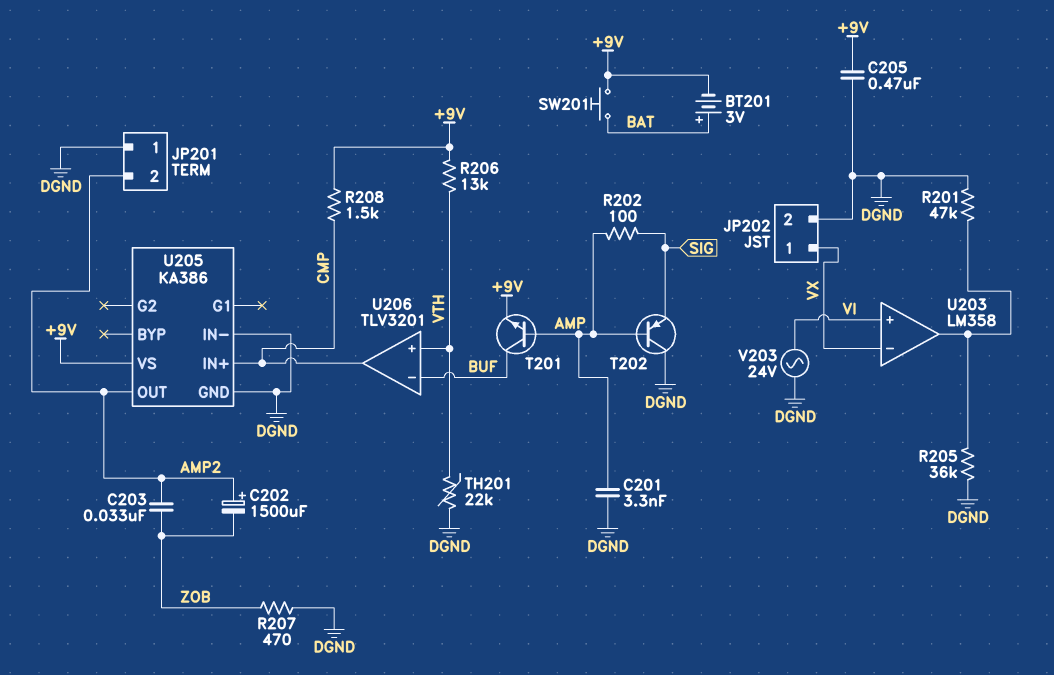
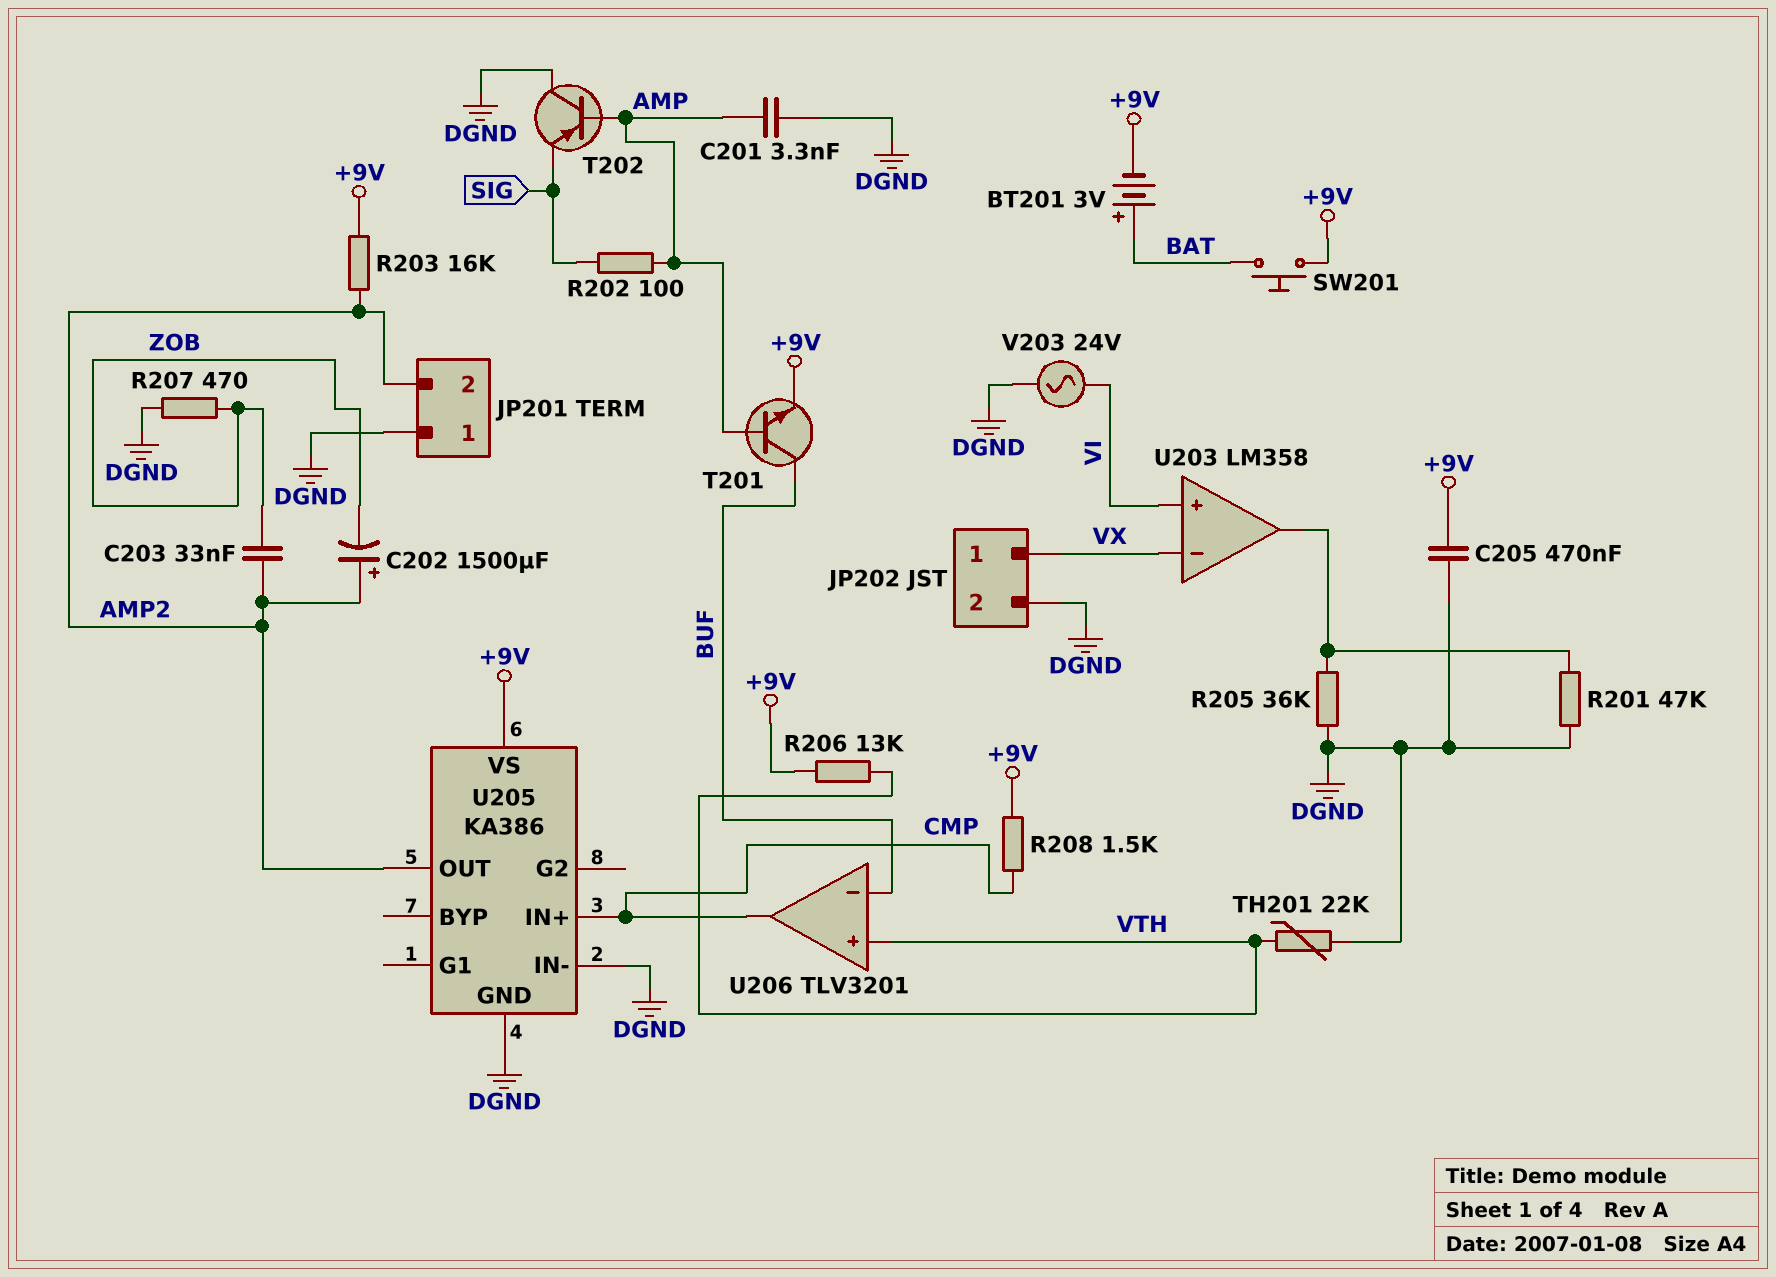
R203: none -> 16k (+9V, AMP2)

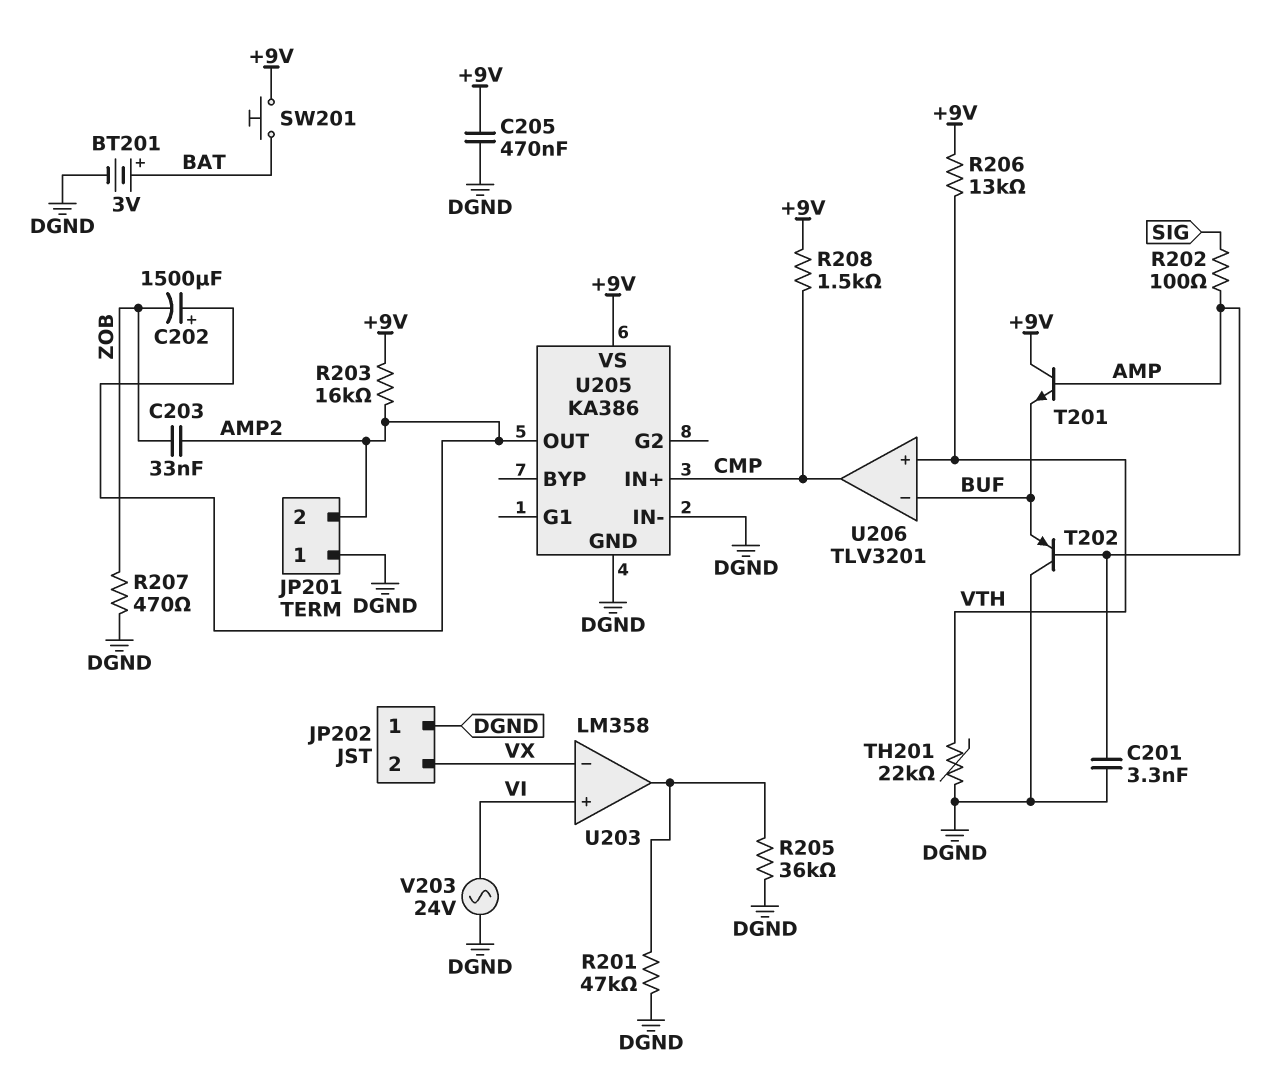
BT201: 3V (plus BAT, minus +9V) -> 3V (plus BAT, minus DGND)
JP202 pin 1: VX -> DGND
JP202 pin 2: DGND -> VX
T201: NPN (B AMP, C BUF, E +9V) -> NPN (B AMP, C +9V, E BUF)
T202: PNP (B AMP, C DGND, E SIG) -> PNP (B AMP, C DGND, E BUF)

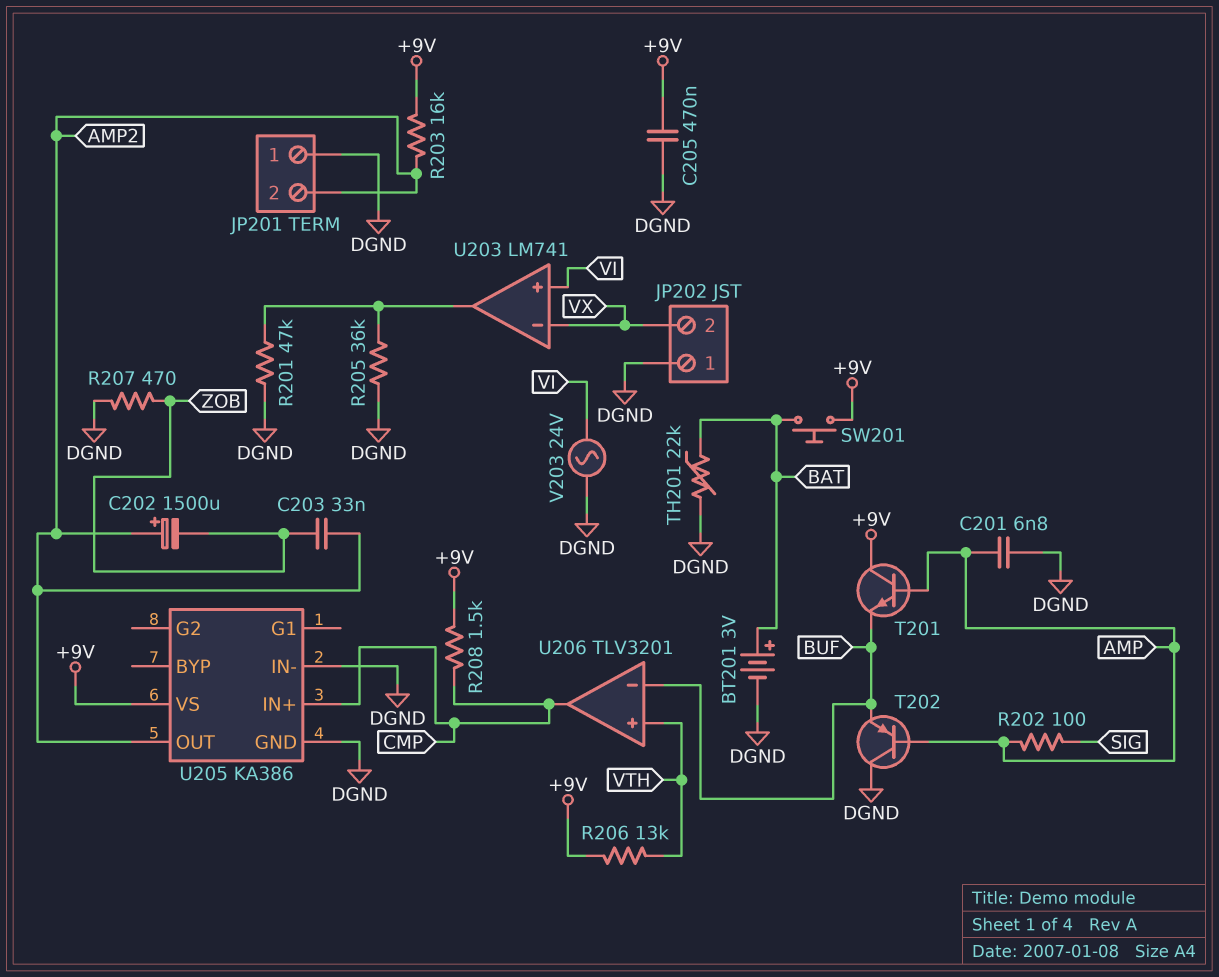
C201: 3.3nF (AMP, DGND) -> 6.8nF (AMP, DGND)
TH201: 22k (DGND, VTH) -> 22k (BAT, DGND)
U203: LM358 -> LM741

